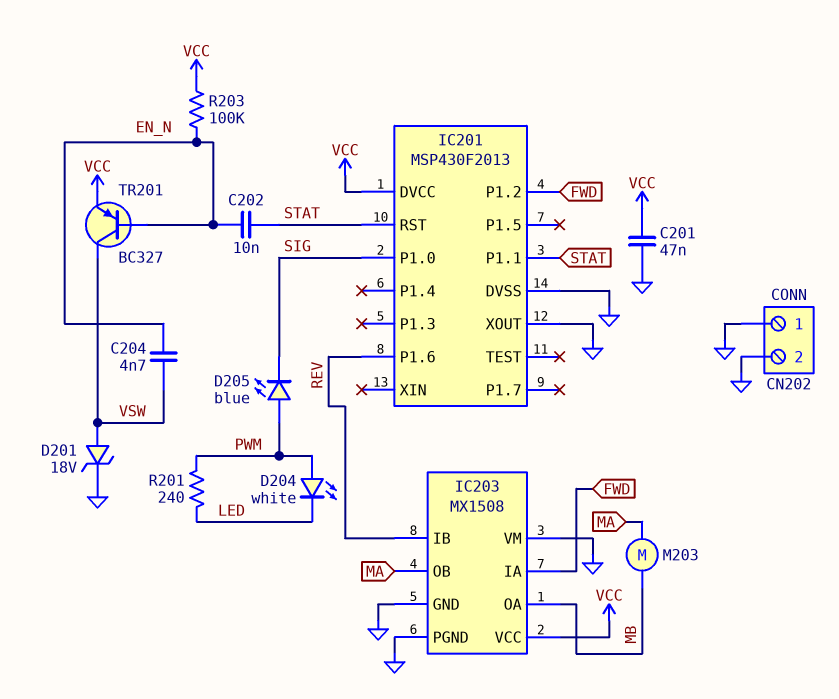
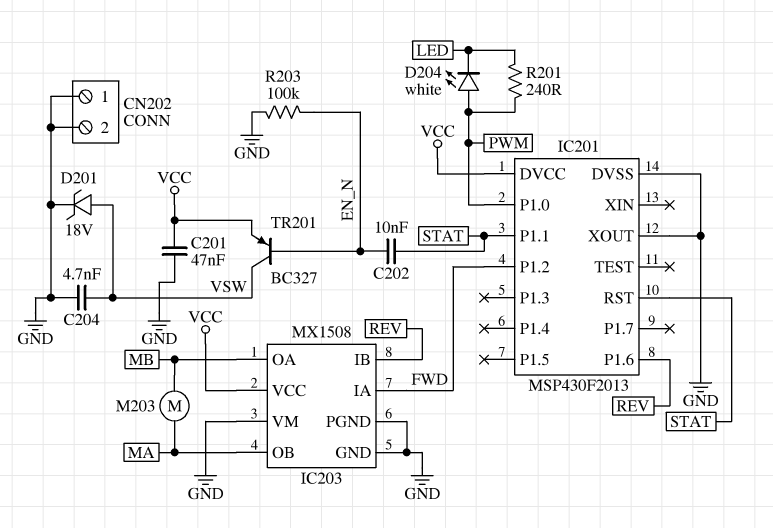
C204: 4.7nF (EN_N, VSW) -> 4.7nF (GND, VSW)
D205: LED blue (A PWM, K SIG) -> none
IC201 pin P1.0: SIG -> PWM
R203: 100k (EN_N, VCC) -> 100k (EN_N, GND)

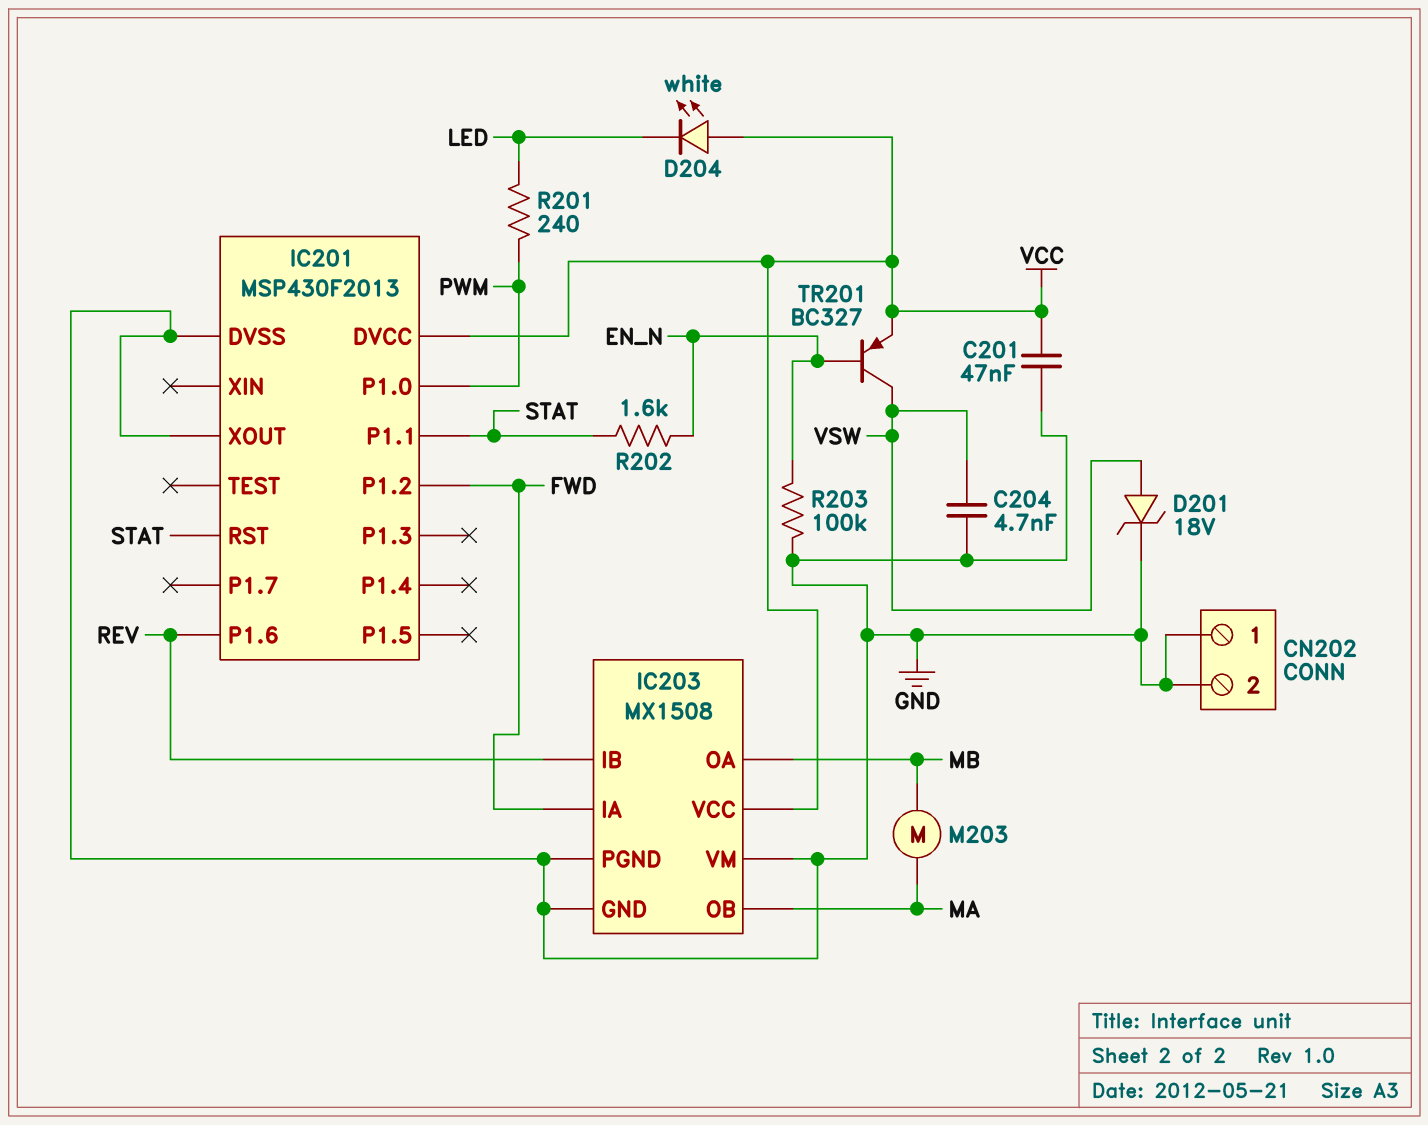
C202: 10nF (EN_N, STAT) -> none
D204: LED white (A PWM, K LED) -> LED white (A VCC, K LED)
R202: none -> 1.6k (EN_N, STAT)

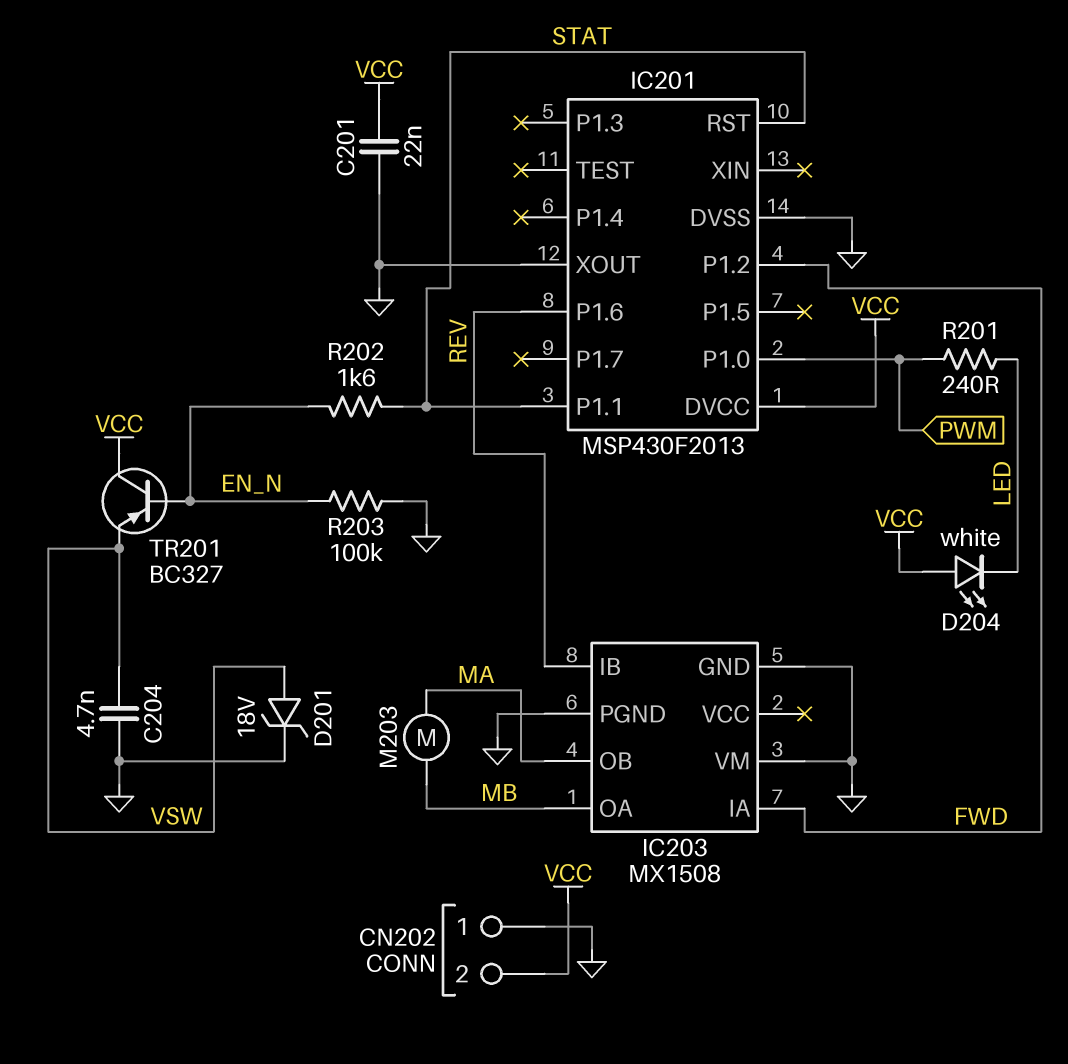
C201: 47nF (GND, VCC) -> 22nF (GND, VCC)
CN202 pin 2: GND -> VCC
IC203 pin VCC: VCC -> none
TR201: PNP BC327 (B EN_N, C VSW, E VCC) -> PNP BC327 (B EN_N, C VCC, E VSW)

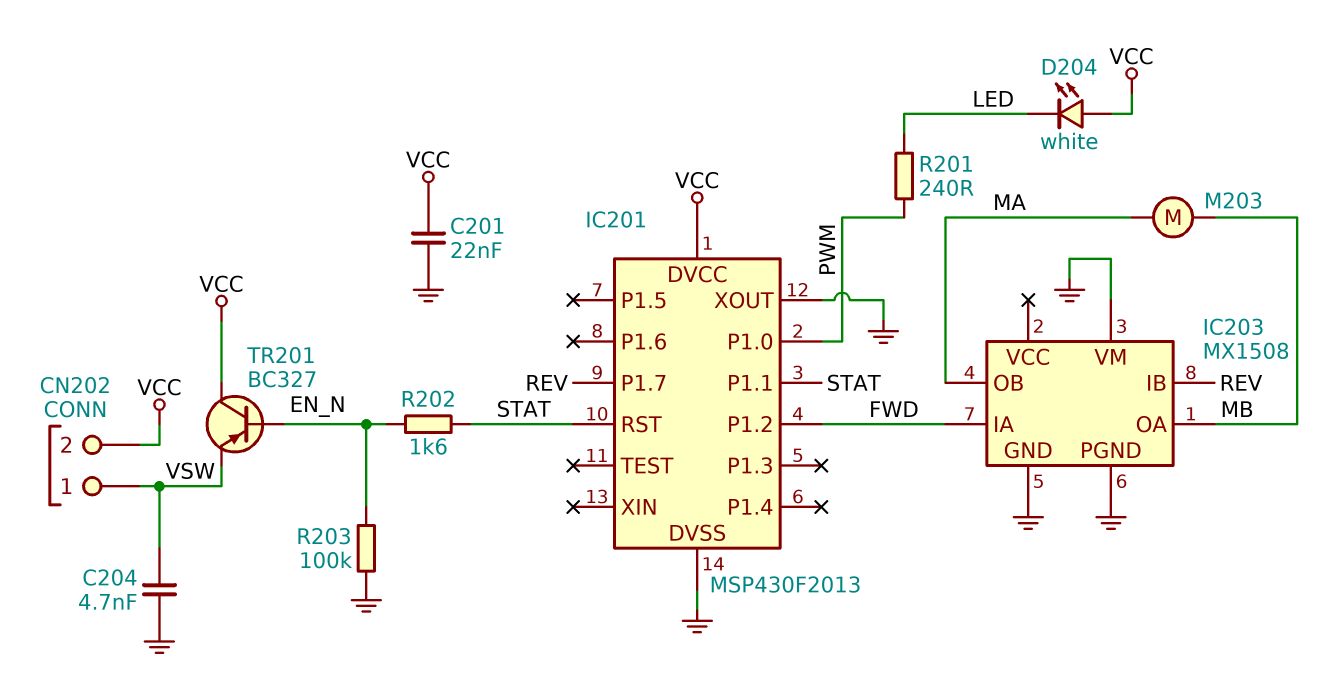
CN202 pin 1: GND -> VSW
D201: zener 18V (A VSW, K GND) -> none
IC201 pin P1.6: REV -> none
IC201 pin P1.7: none -> REV

